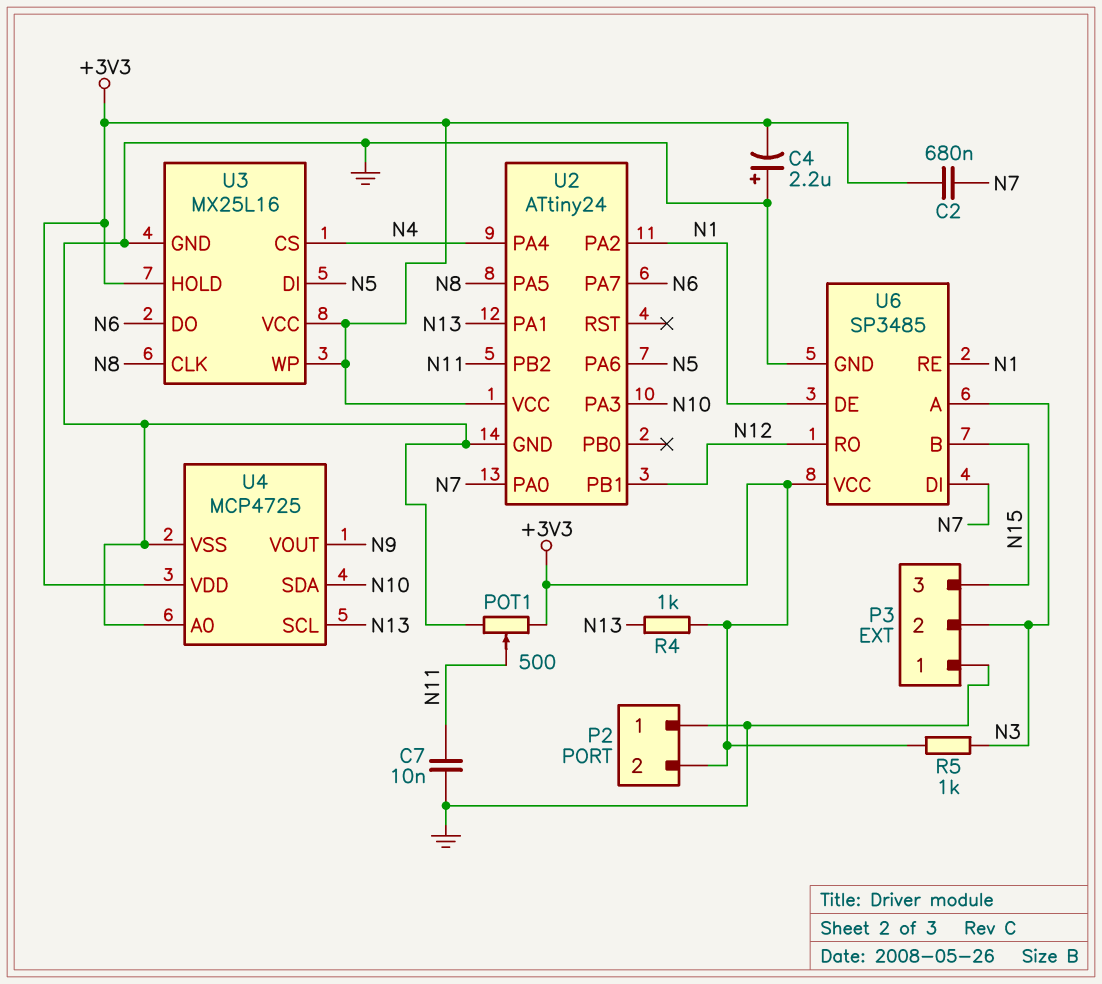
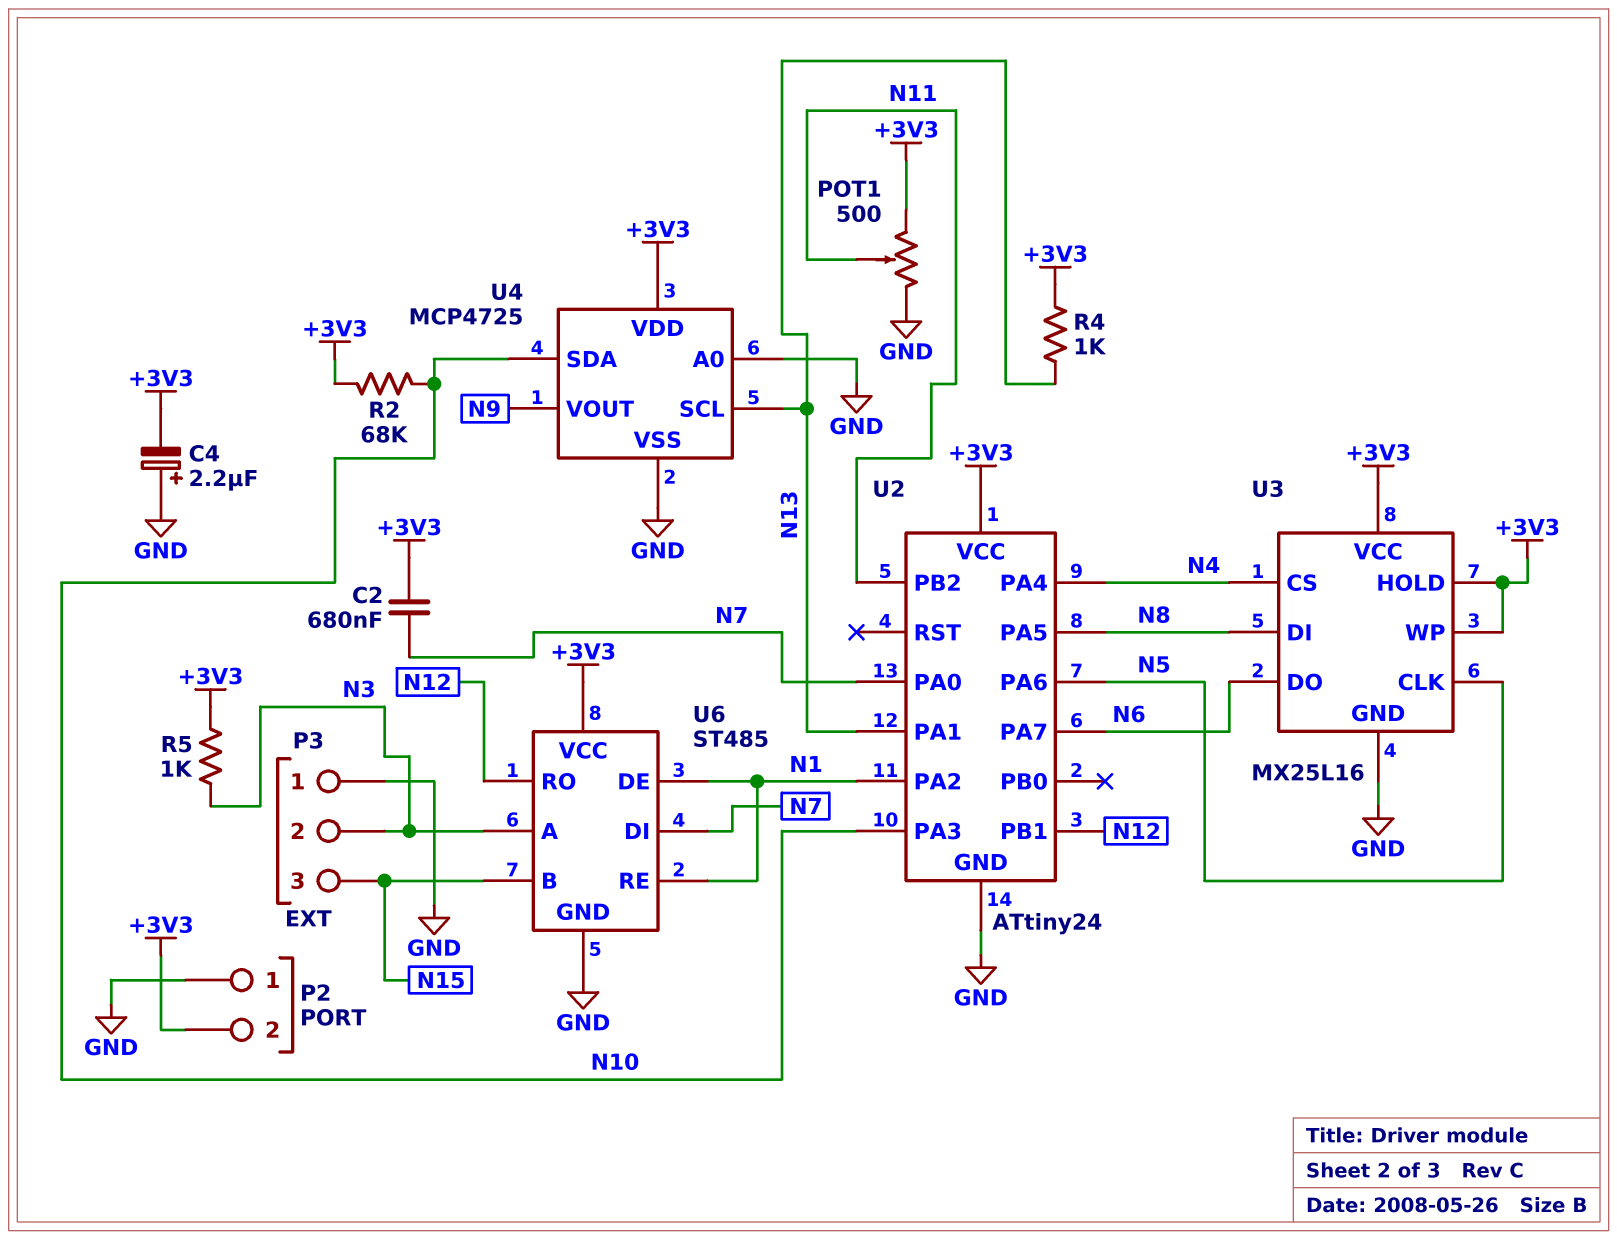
C7: 10nF (GND, N11) -> none
R2: none -> 68k (+3V3, N10)
U3 pin CLK: N8 -> N5
U3 pin DI: N5 -> N8
U6: SP3485 -> ST485

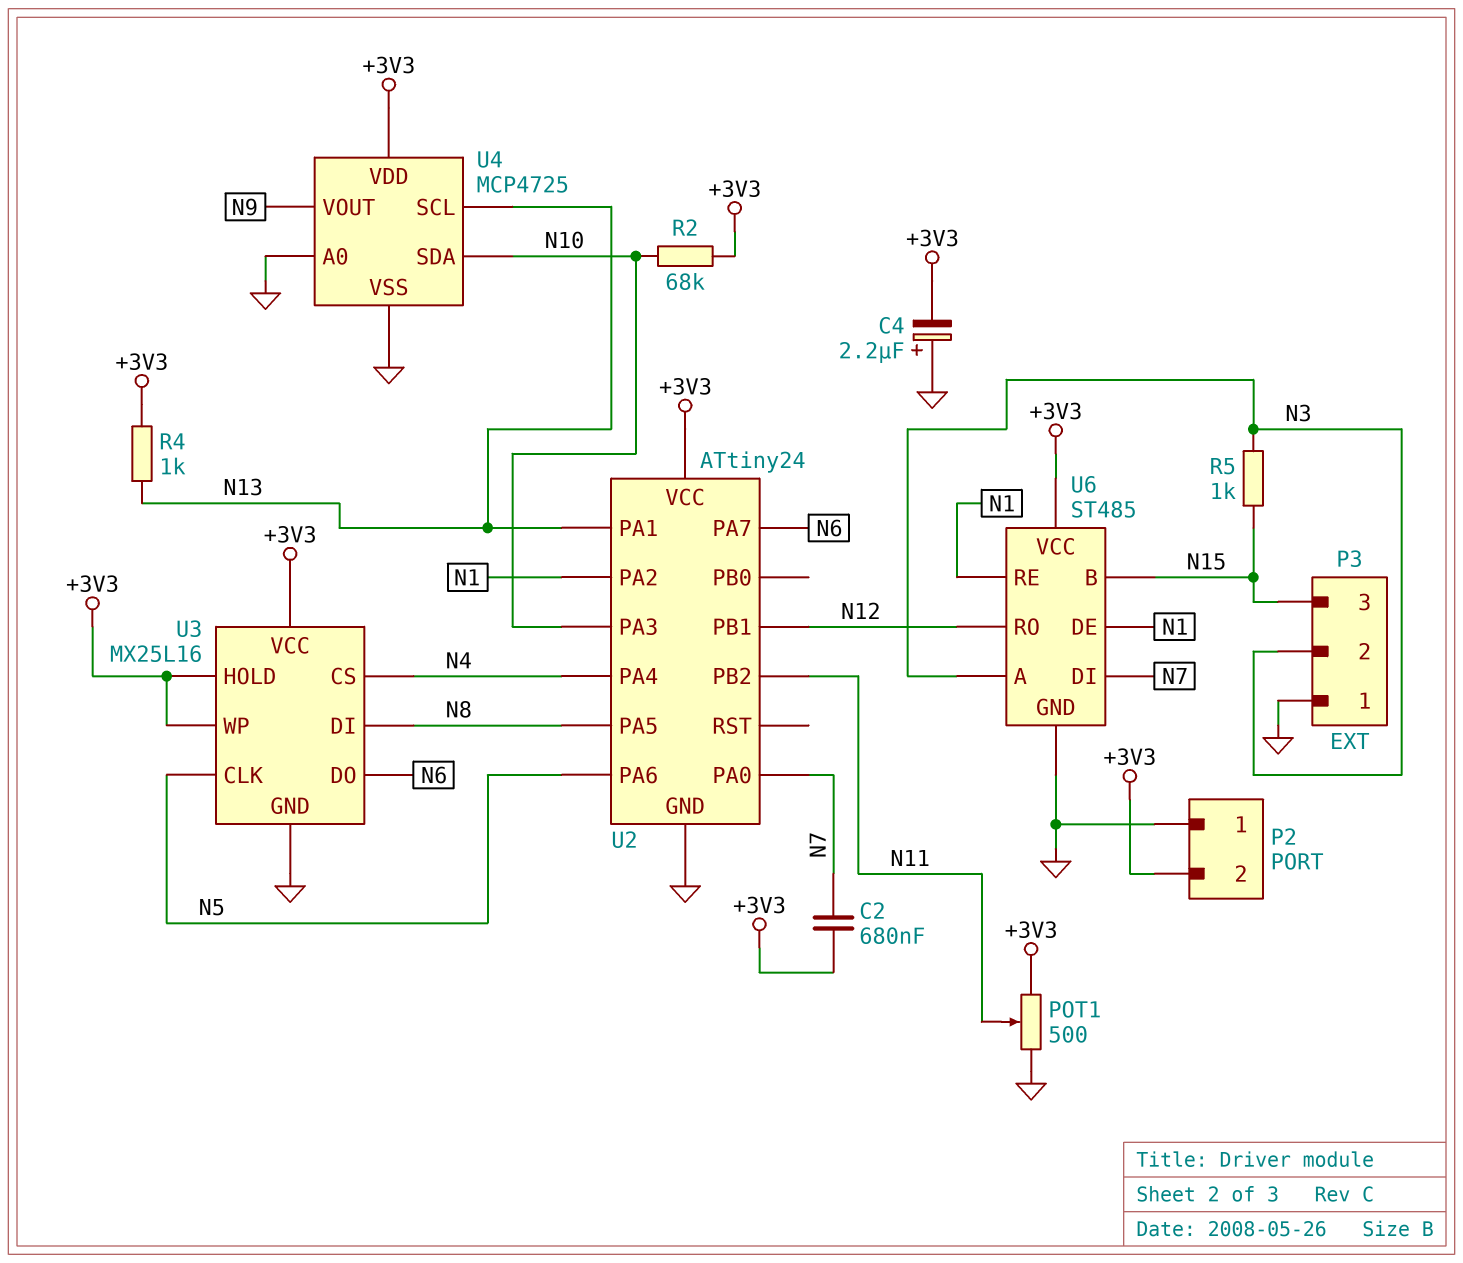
R5: 1k (+3V3, N3) -> 1k (N3, N15)

